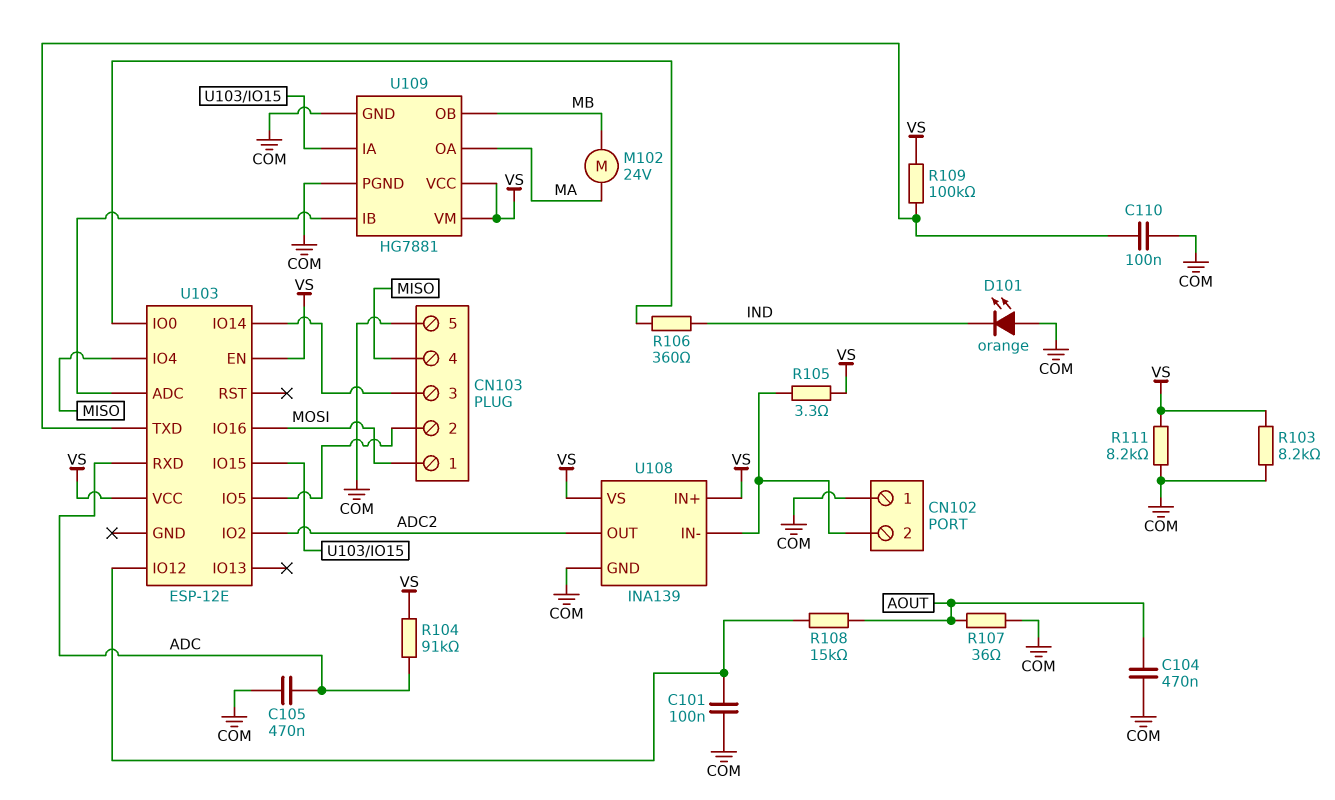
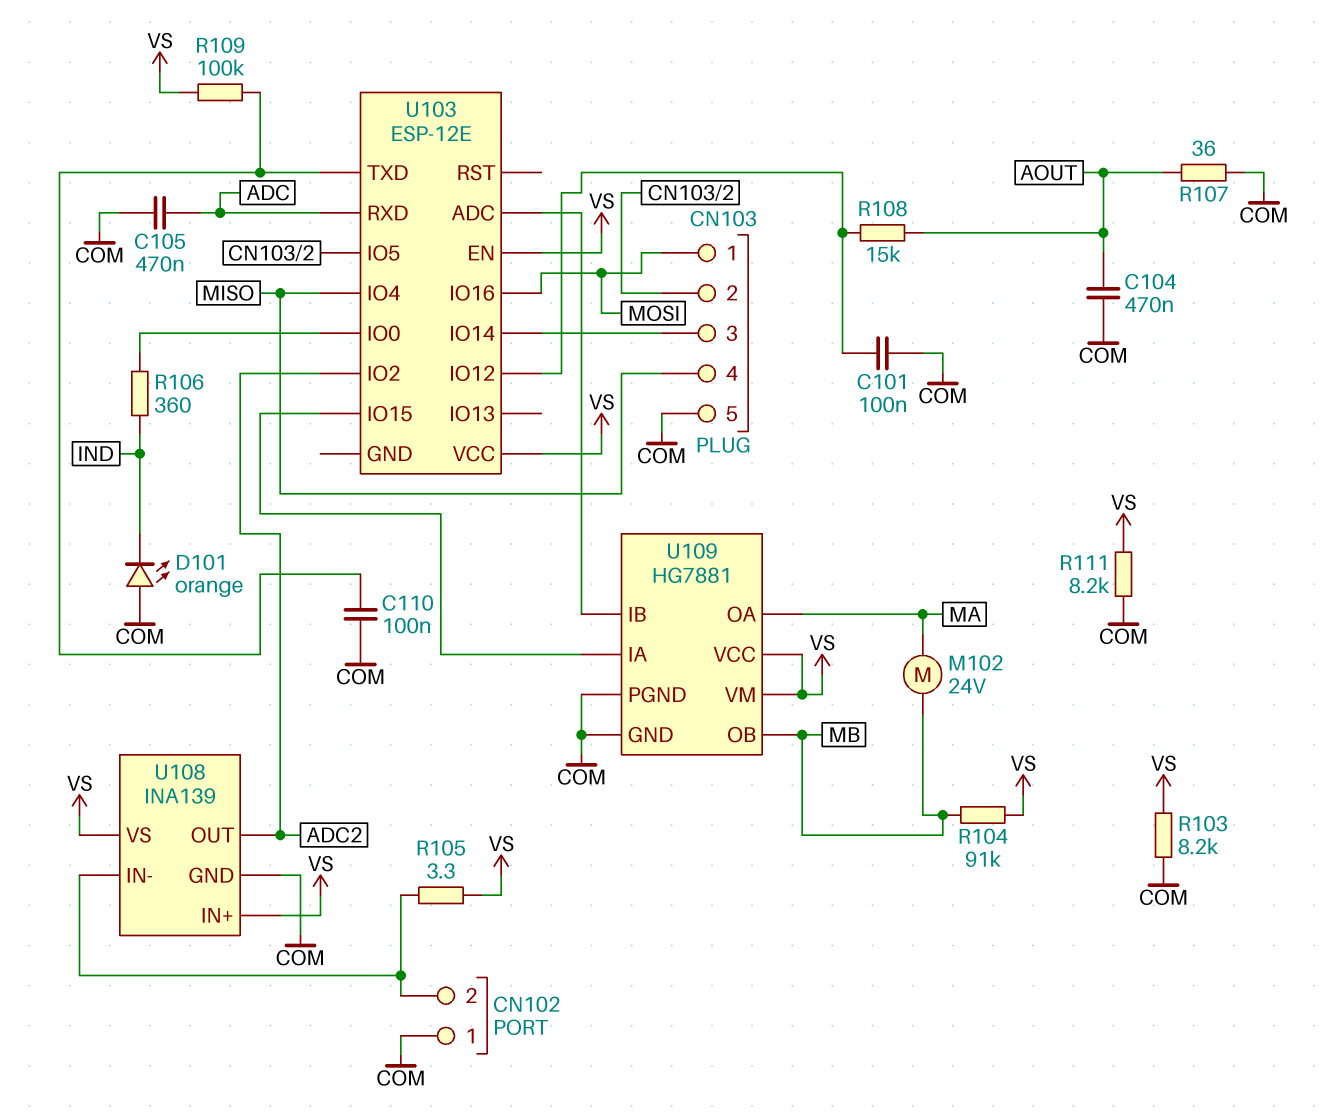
R104: 91k (ADC, VS) -> 91k (MB, VS)

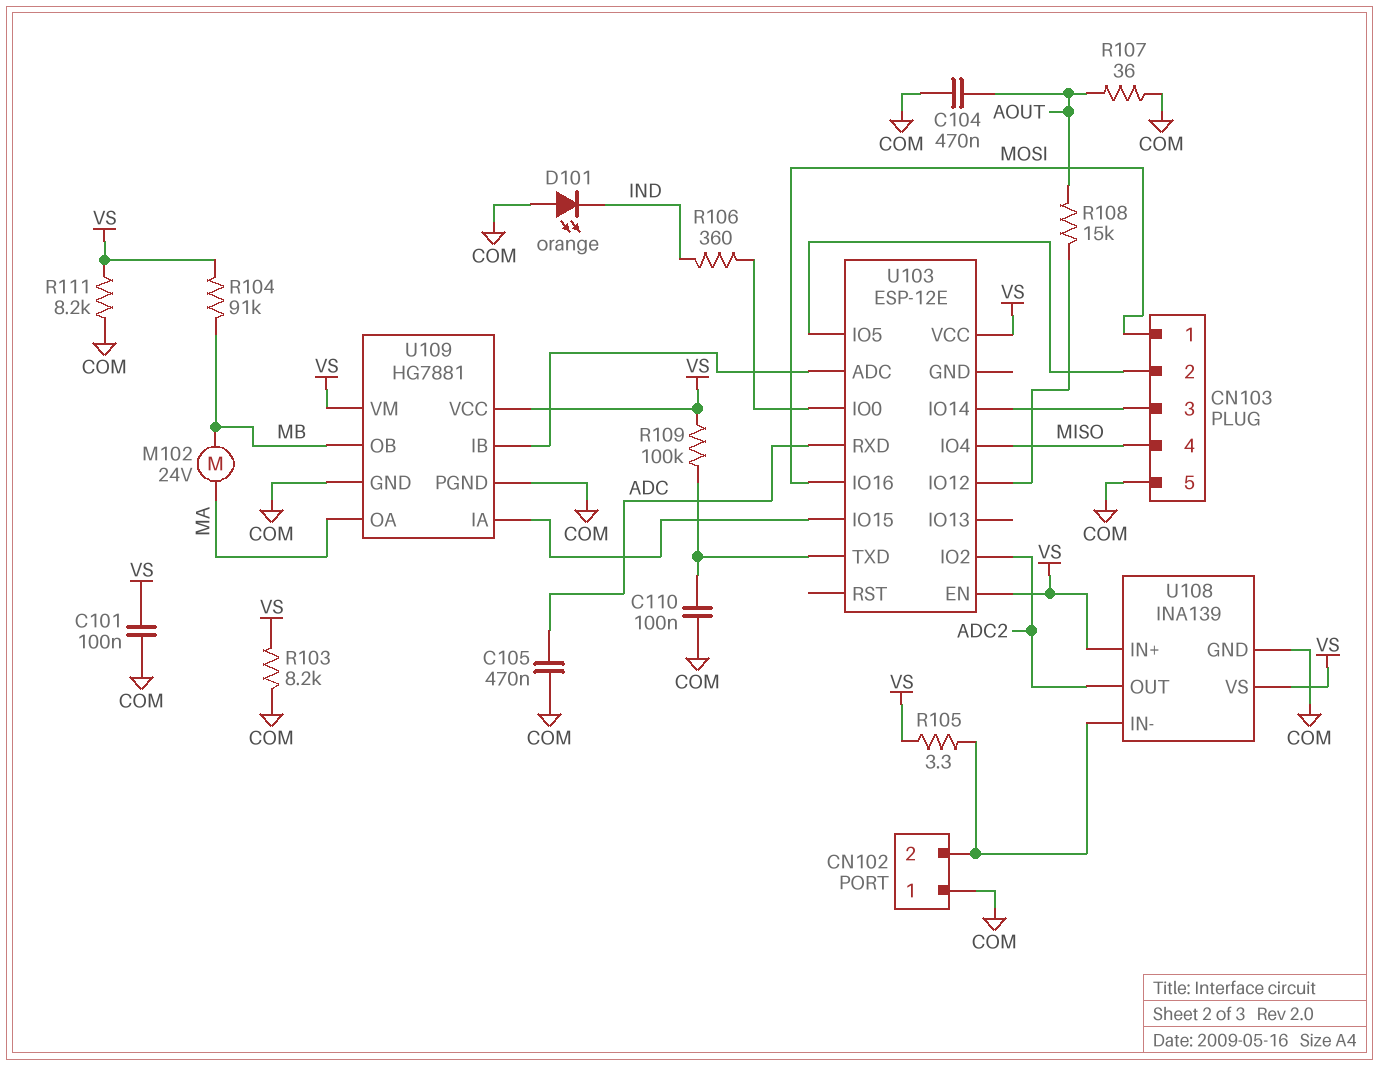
C101: 100nF (COM, U103/IO12) -> 100nF (COM, VS)

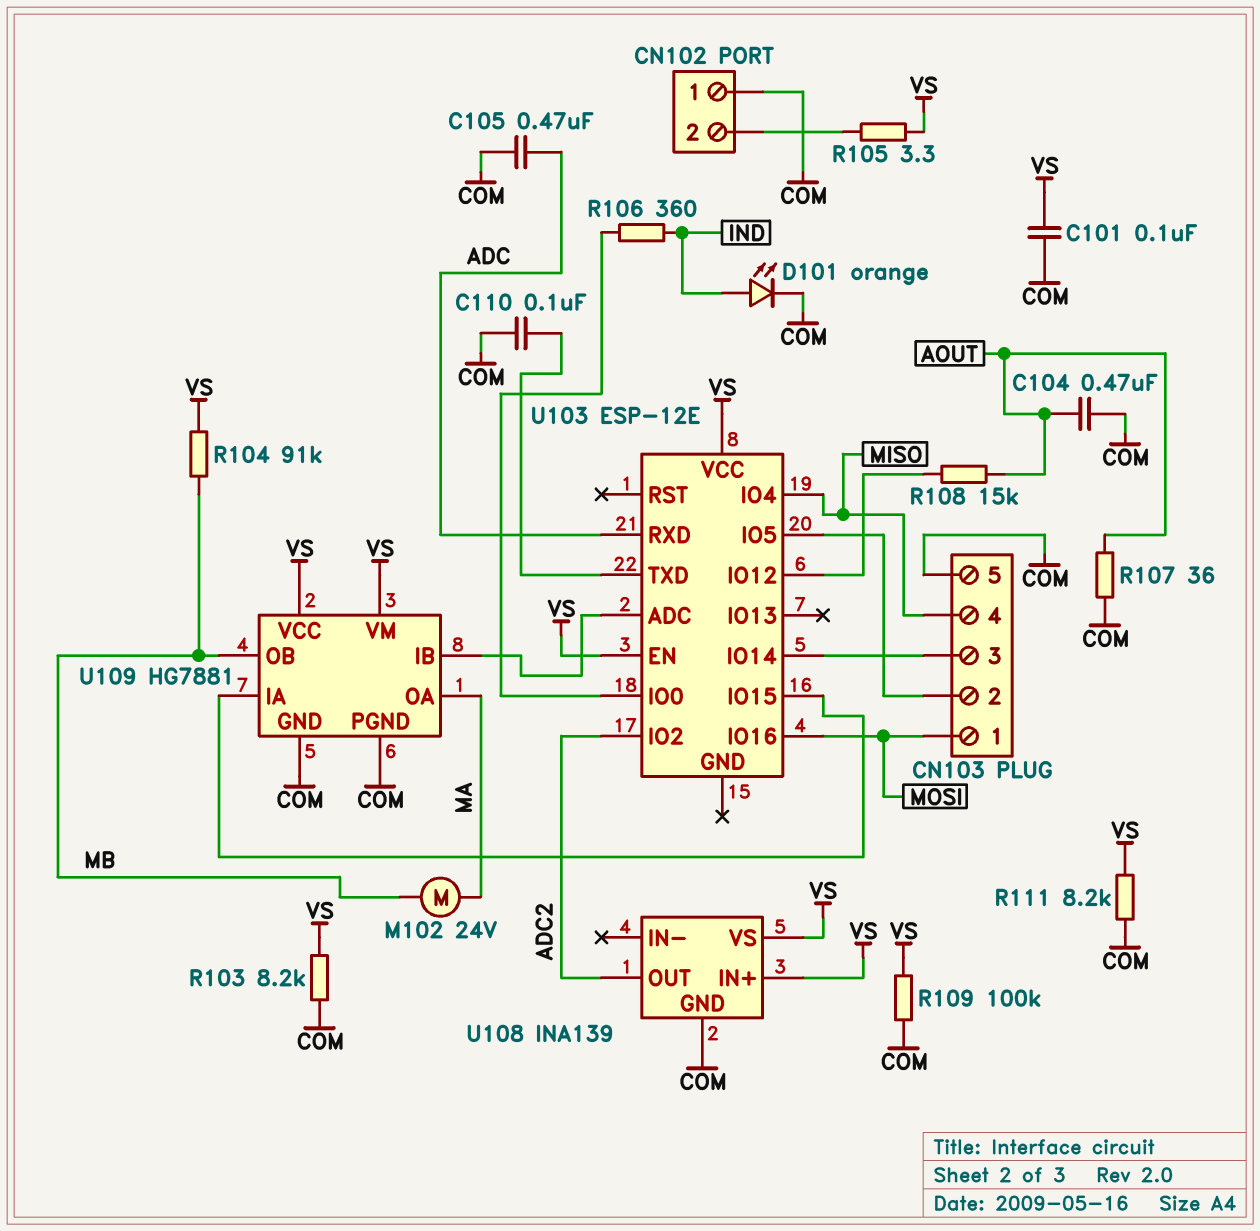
D101: LED orange (A COM, K IND) -> LED orange (A IND, K COM)
R109: 100k (U103/TXD, VS) -> 100k (COM, VS)
U108 pin IN-: CN102/2 -> none

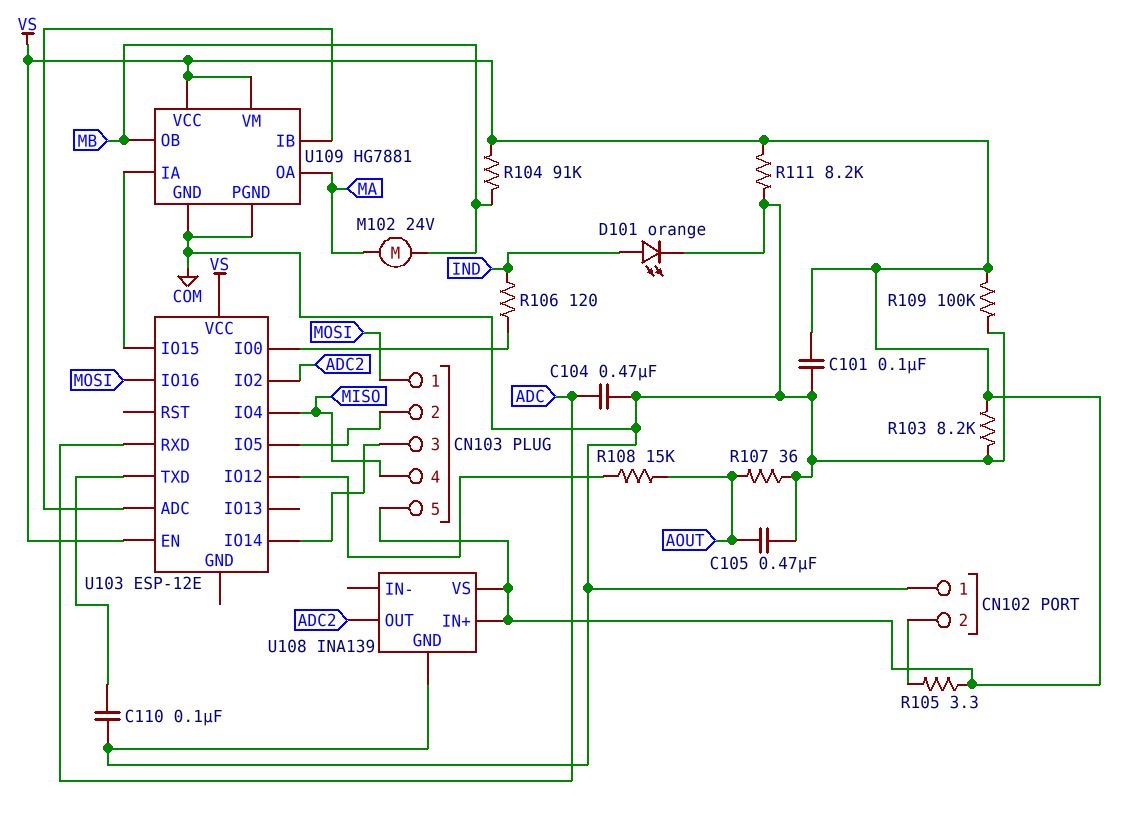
C104: 470nF (AOUT, COM) -> 470nF (ADC, COM)
C105: 470nF (ADC, COM) -> 470nF (AOUT, COM)
CN103 pin 5: COM -> VS
R106: 360 (IND, U103/IO0) -> 120 (IND, U103/IO0)

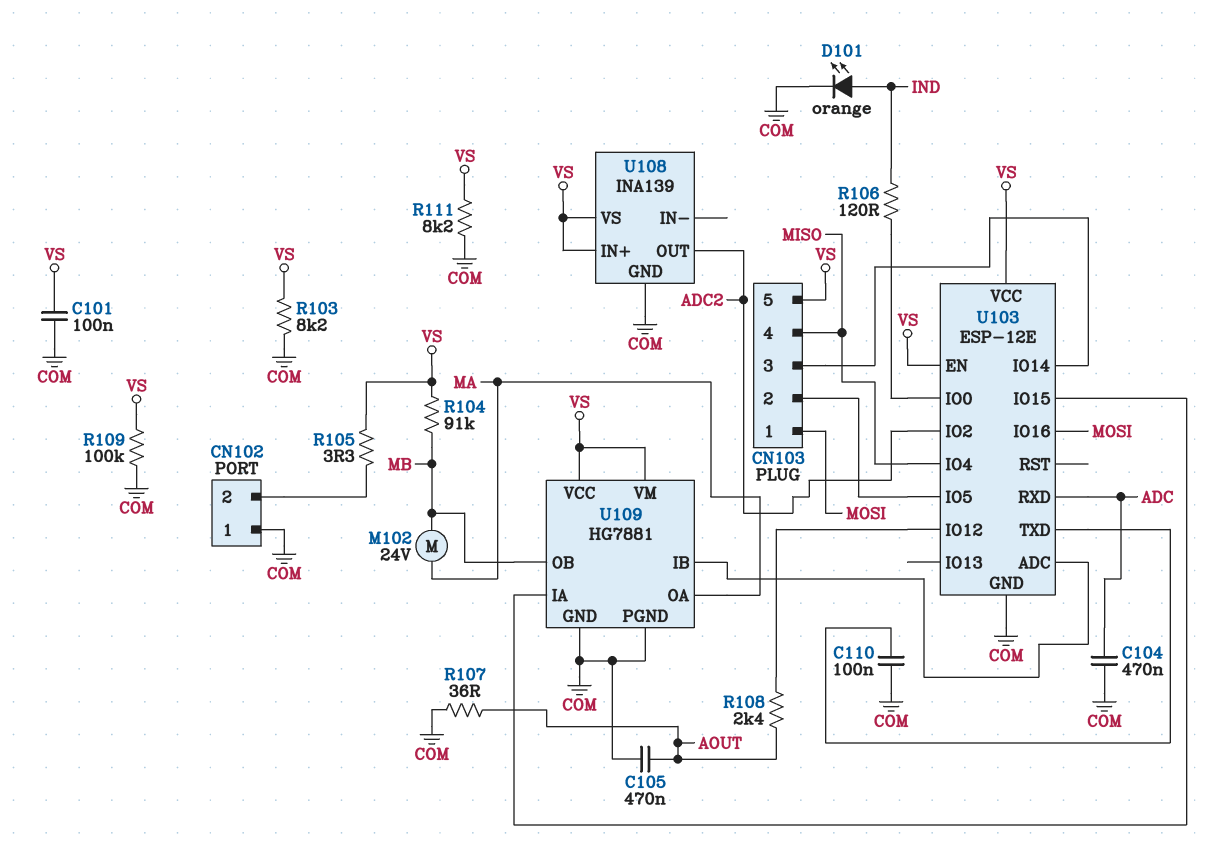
R108: 15k (AOUT, U103/IO12) -> 2.4k (AOUT, U103/IO12)
U103 pin GND: none -> COM

